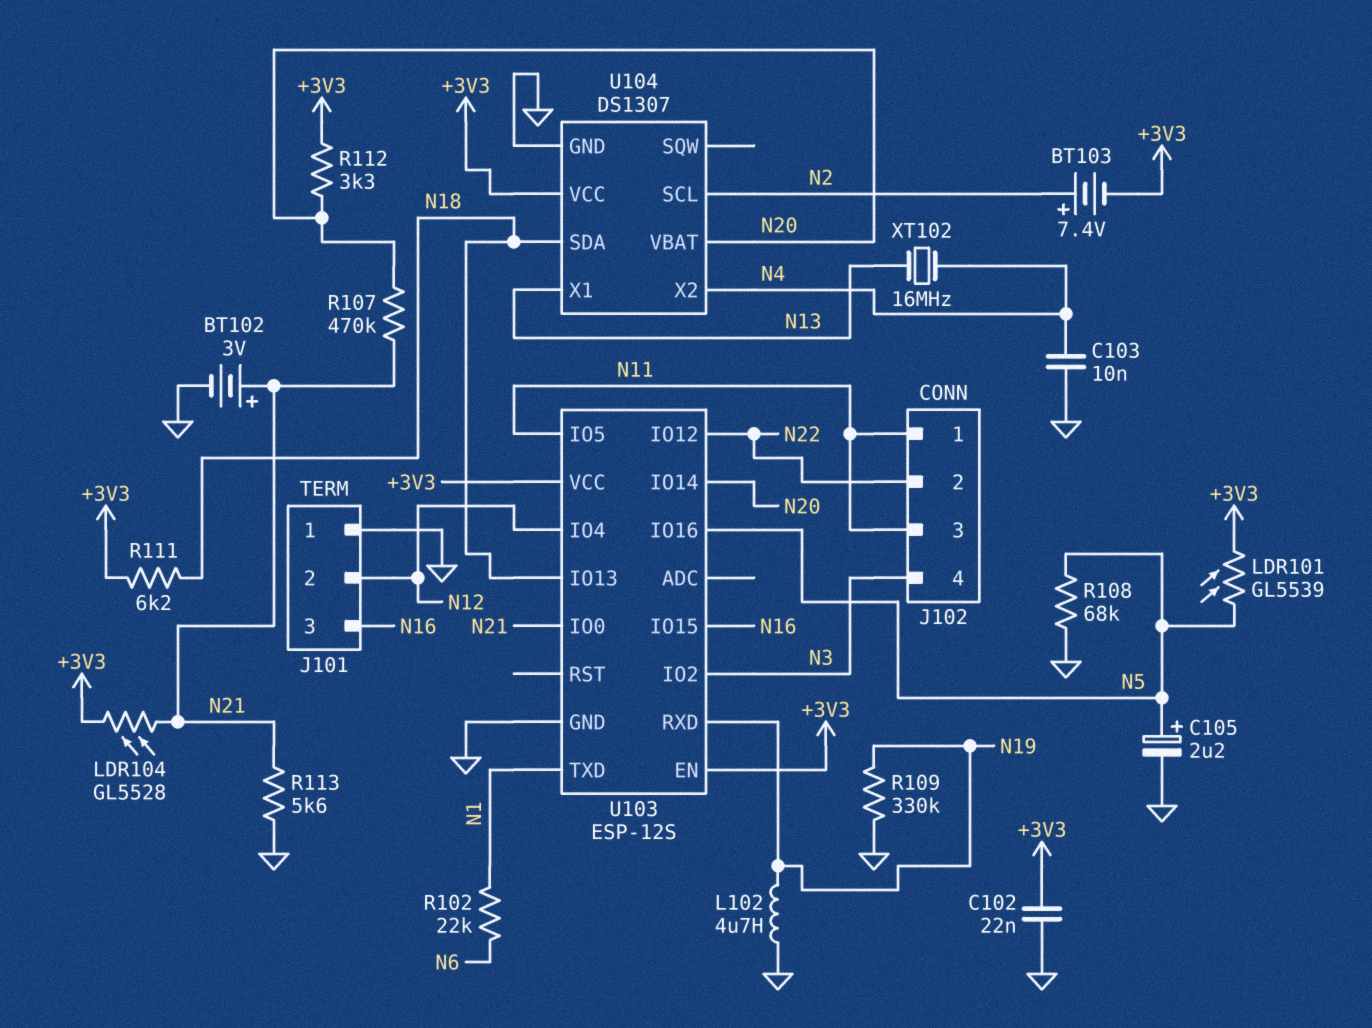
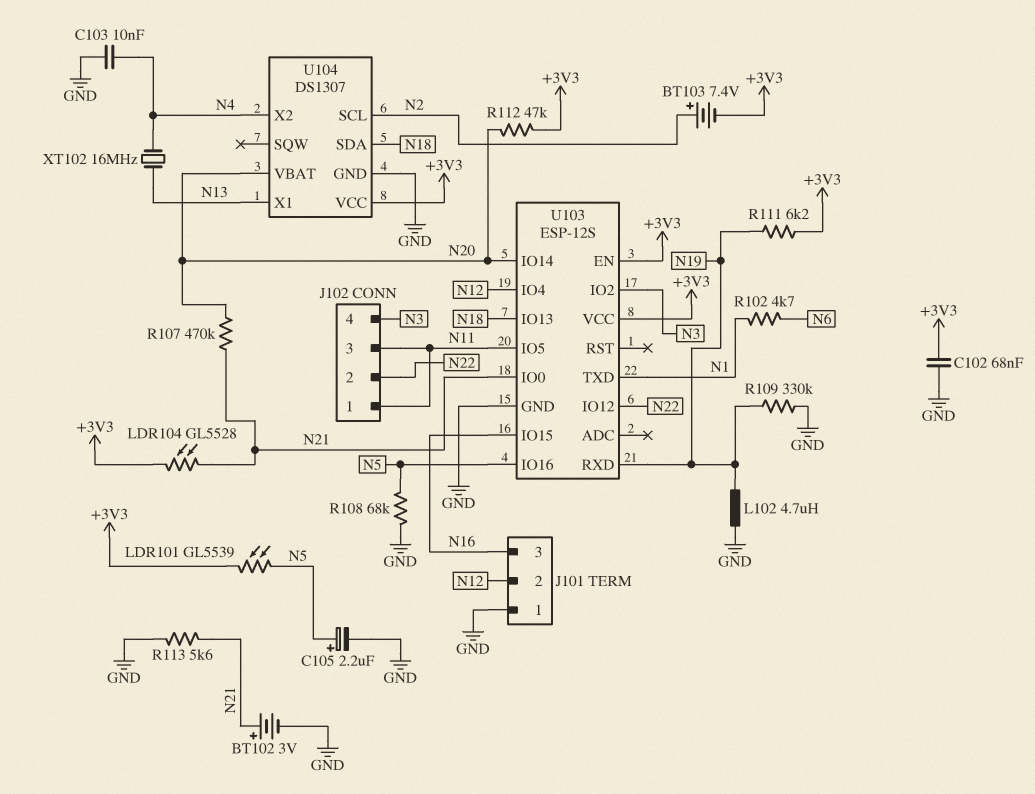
C102: 22nF (+3V3, GND) -> 68nF (+3V3, GND)
R102: 22k (N1, N6) -> 4.7k (N1, N6)
R111: 6.2k (+3V3, N18) -> 6.2k (+3V3, N19)
R112: 3.3k (+3V3, N20) -> 47k (+3V3, N20)

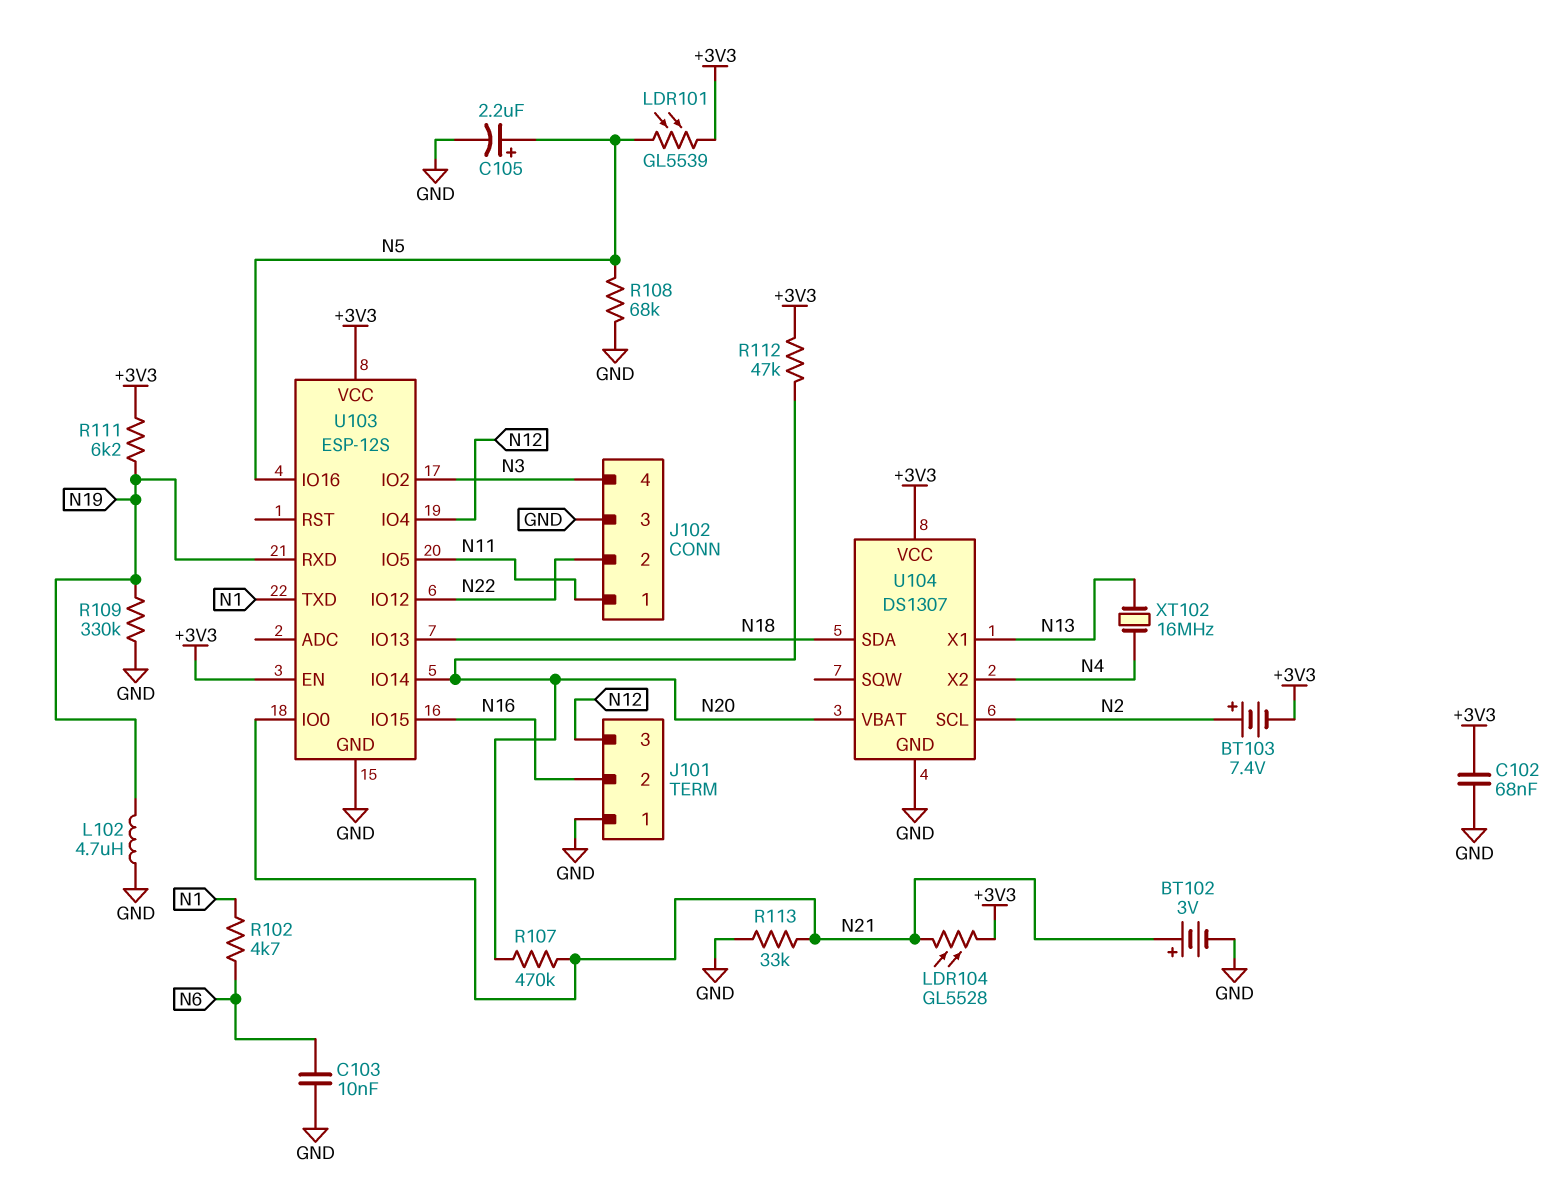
C103: 10nF (GND, N4) -> 10nF (GND, N6)
J101 pin 2: N12 -> N16
J101 pin 3: N16 -> N12
J102 pin 3: N11 -> GND
R113: 5.6k (GND, N21) -> 33k (GND, N21)

